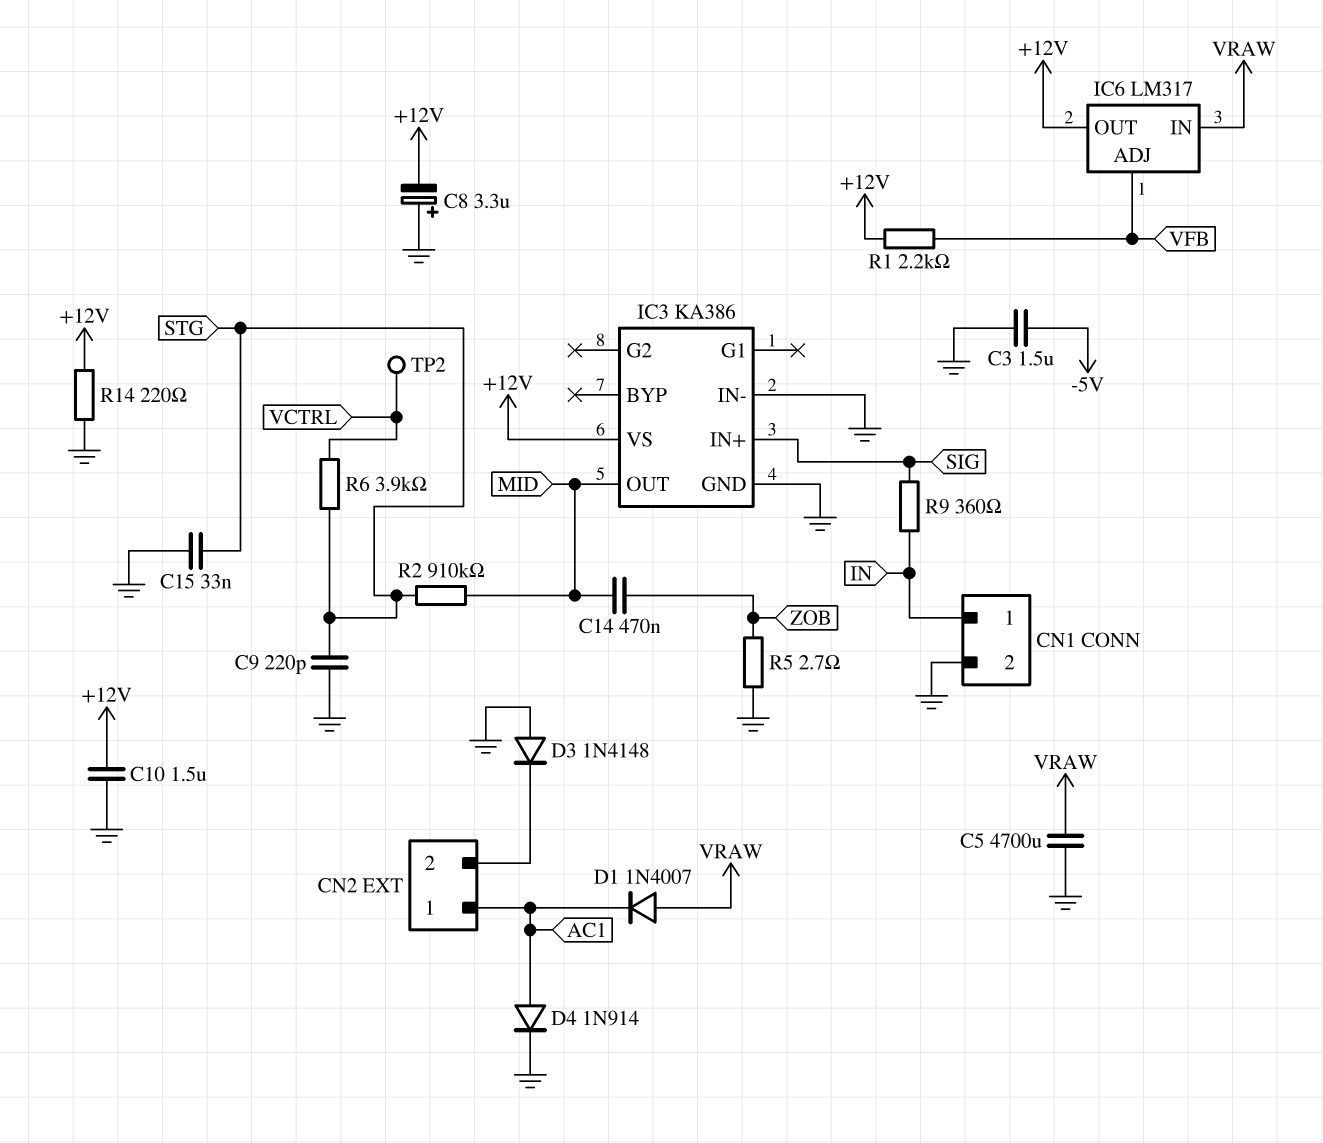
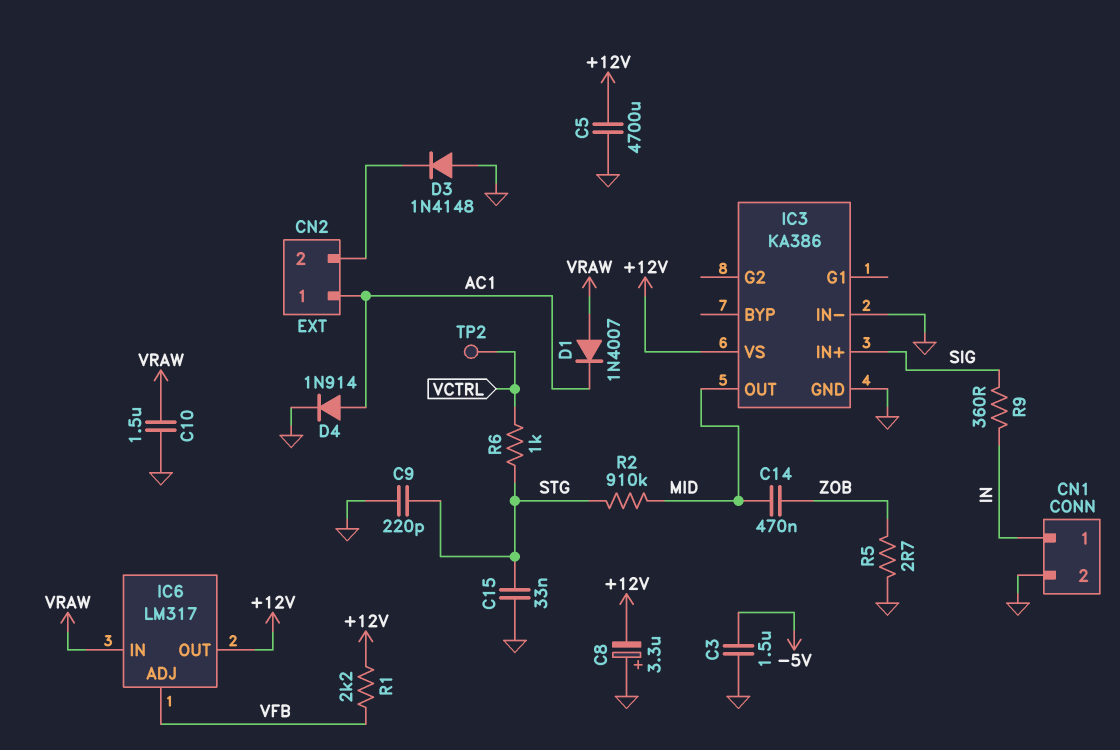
C5: 4700uF (GND, VRAW) -> 4700uF (+12V, GND)
C10: 1.5uF (+12V, GND) -> 1.5uF (GND, VRAW)
R6: 3.9k (STG, VCTRL) -> 1k (STG, VCTRL)
R14: 220 (+12V, GND) -> none

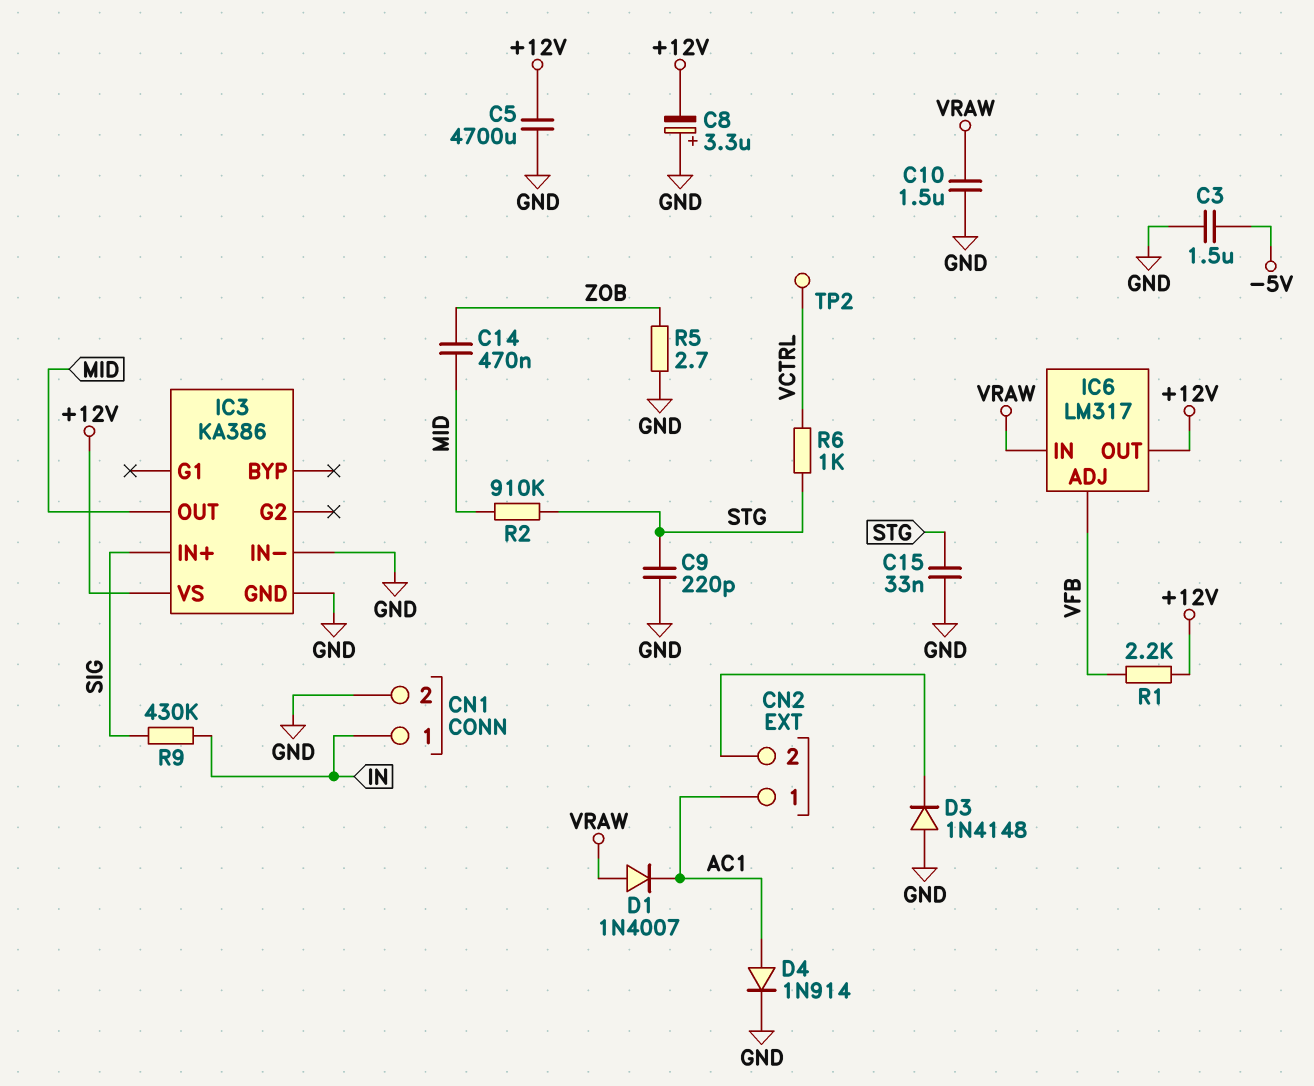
R9: 360 (IN, SIG) -> 430k (IN, SIG)

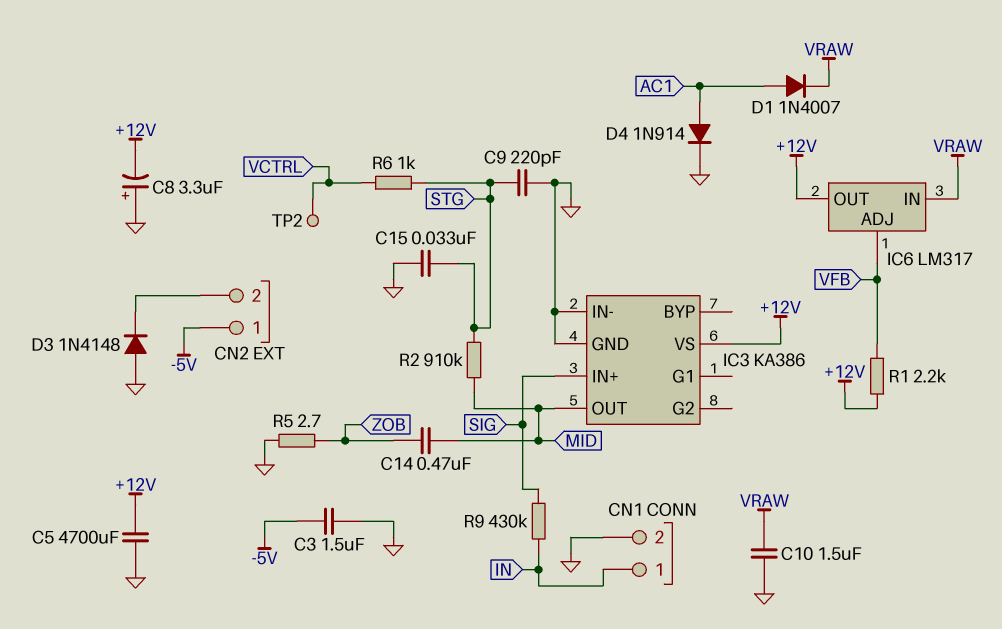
CN2 pin 1: AC1 -> -5V
D1: diode 1N4007 (A VRAW, K AC1) -> diode 1N4007 (A AC1, K VRAW)

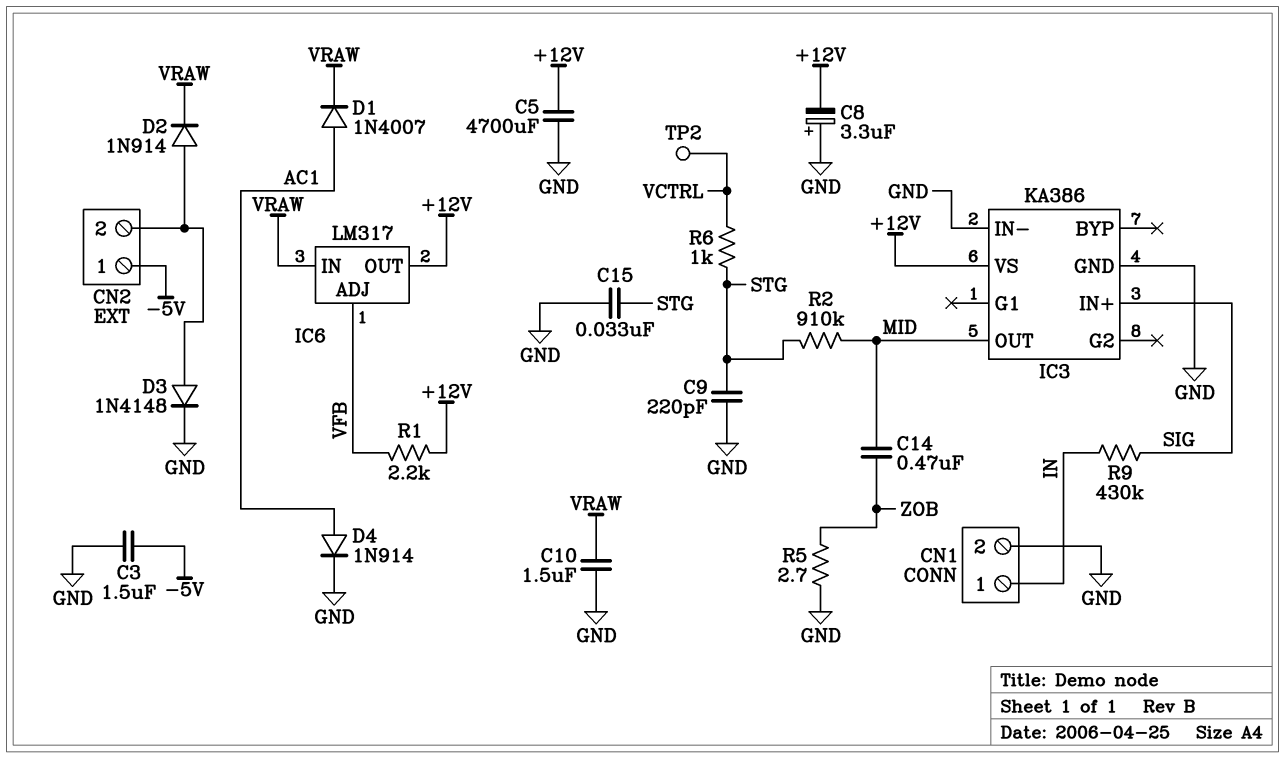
D2: none -> diode 1N914 (A CN2/2, K VRAW)
D3: diode 1N4148 (A GND, K CN2/2) -> diode 1N4148 (A CN2/2, K GND)

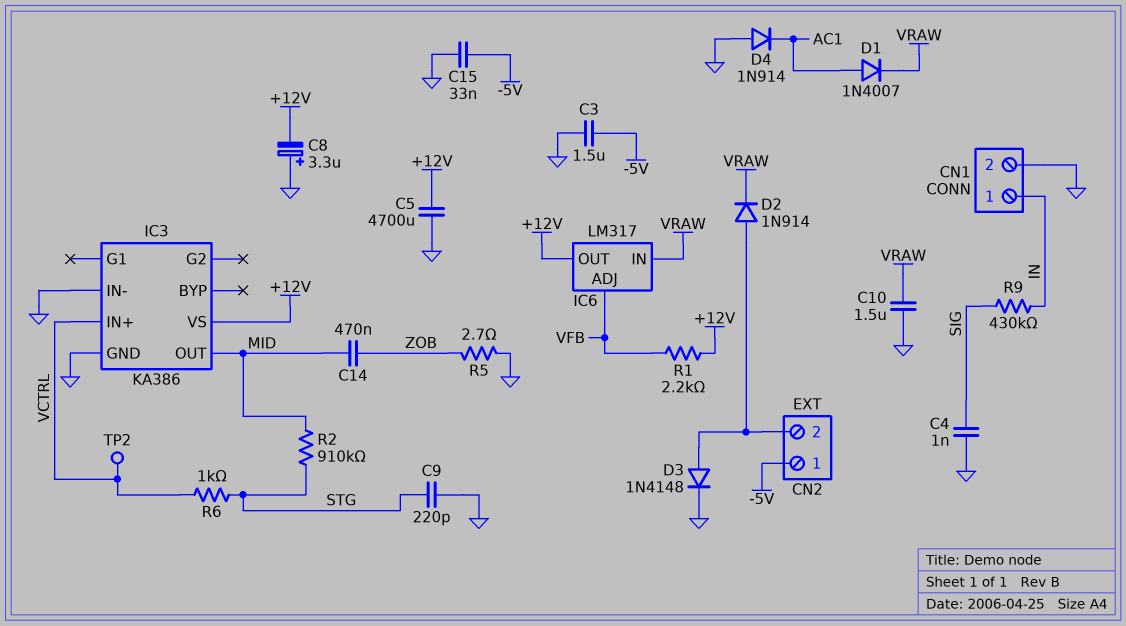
C4: none -> 1nF (GND, SIG)
C15: 33nF (GND, STG) -> 33nF (-5V, GND)
D4: diode 1N914 (A AC1, K GND) -> diode 1N914 (A GND, K AC1)
IC3 pin IN+: SIG -> VCTRL

